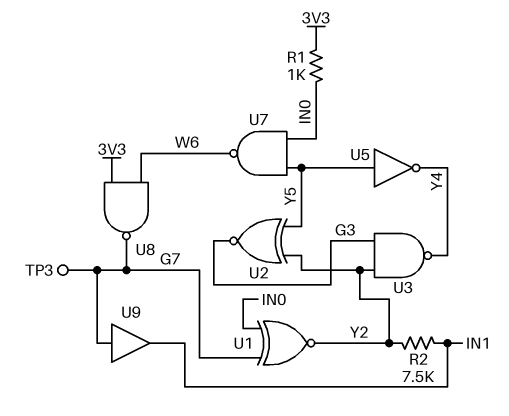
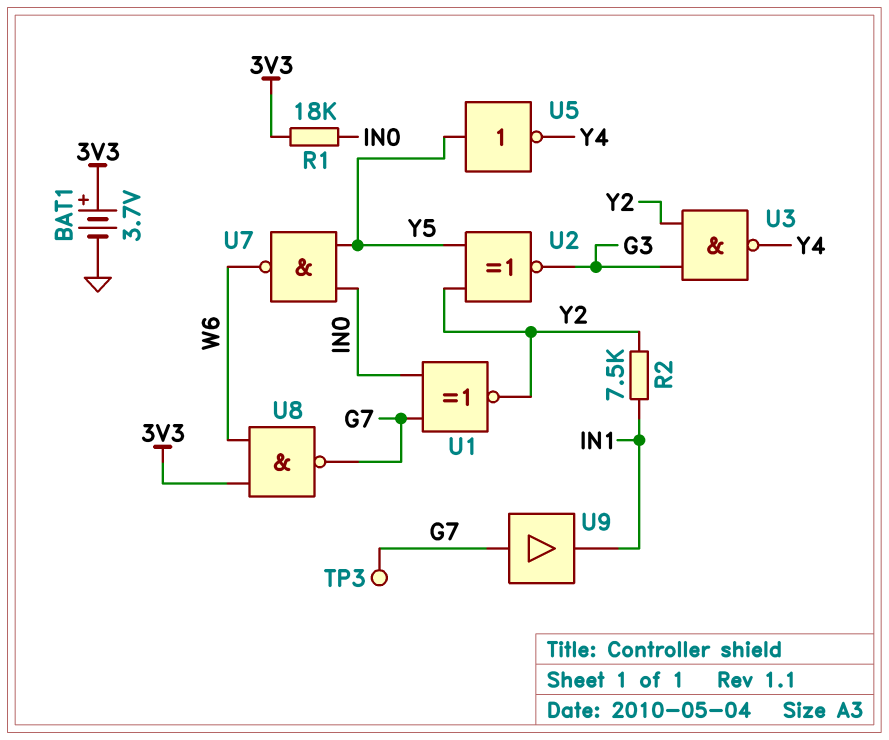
BAT1: none -> 3.7V (plus 3V3, minus GND)
R1: 1k (3V3, IN0) -> 18k (3V3, IN0)

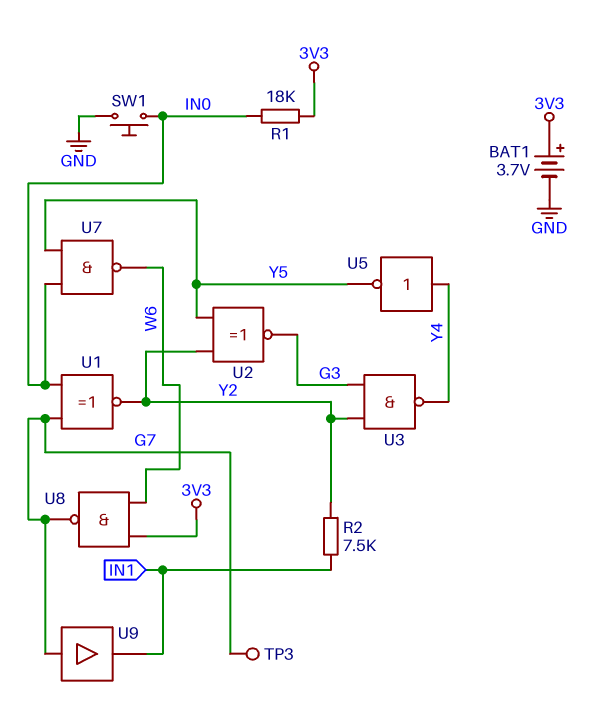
SW1: none -> button (GND, IN0)
U5: NOT (in Y5, out Y4) -> NOT (in Y4, out Y5)

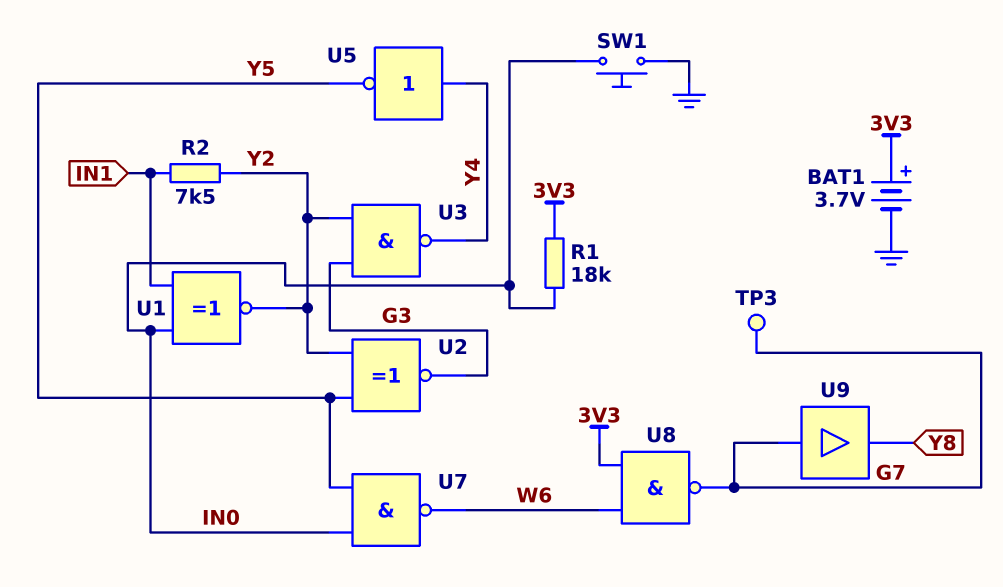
U1: XNOR (in G7, in IN0, out Y2) -> XNOR (in IN0, in IN1, out Y2)
U9: buffer (in G7, out IN1) -> buffer (in G7, out Y8)

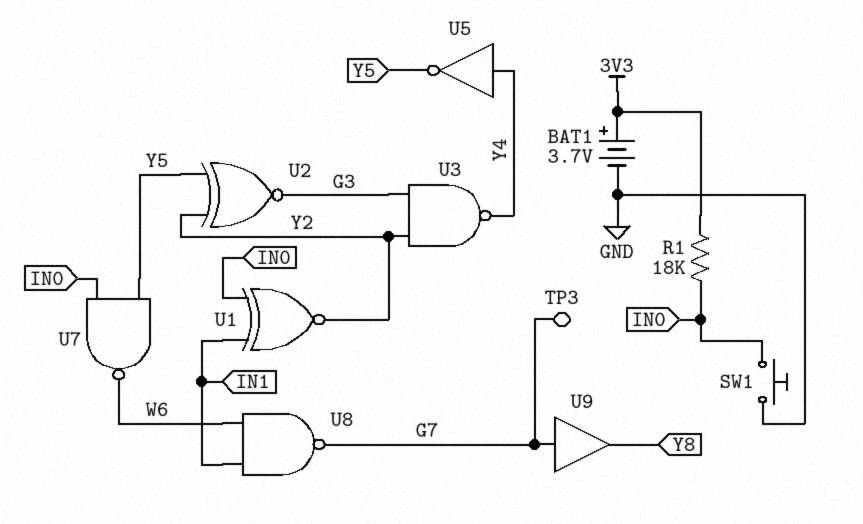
R2: 7.5k (IN1, Y2) -> none
U8: NAND (in 3V3, in W6, out G7) -> NAND (in IN1, in W6, out G7)

